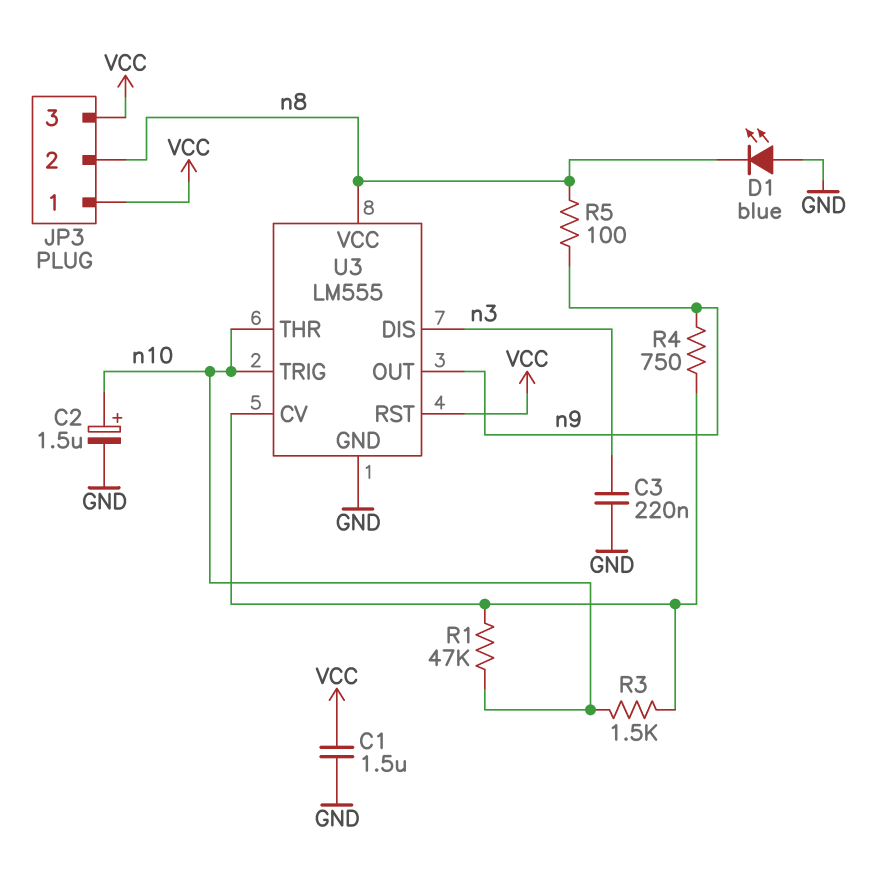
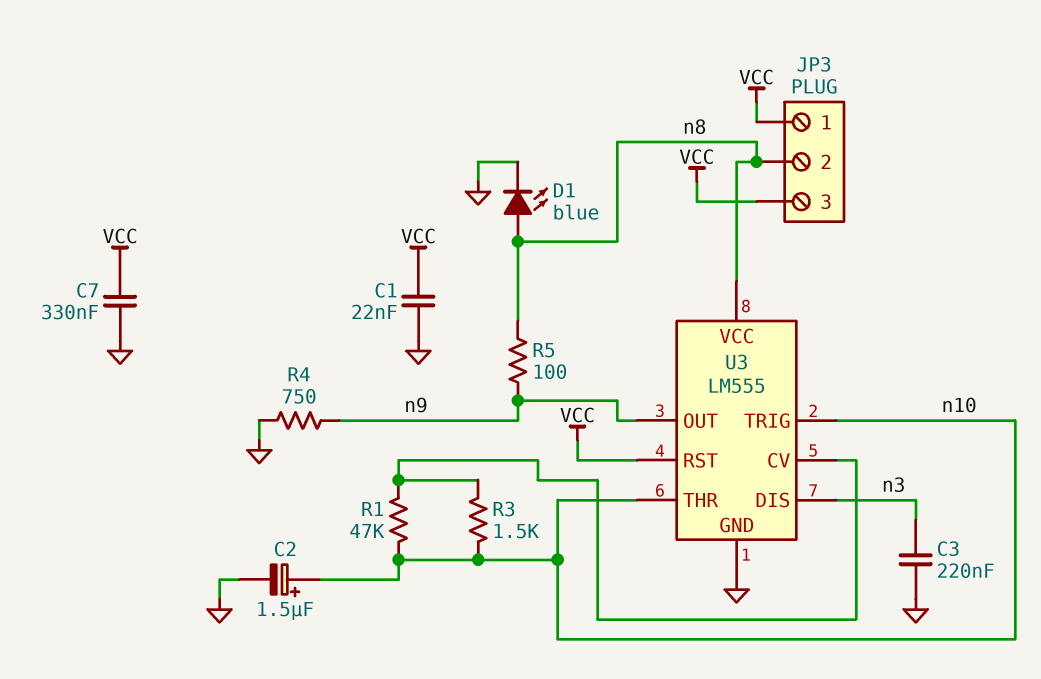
C1: 1.5uF (GND, VCC) -> 22nF (GND, VCC)
C7: none -> 330nF (GND, VCC)
D1: LED blue (A GND, K n8) -> LED blue (A n8, K GND)
R4: 750 (U3/CV, n9) -> 750 (GND, n9)

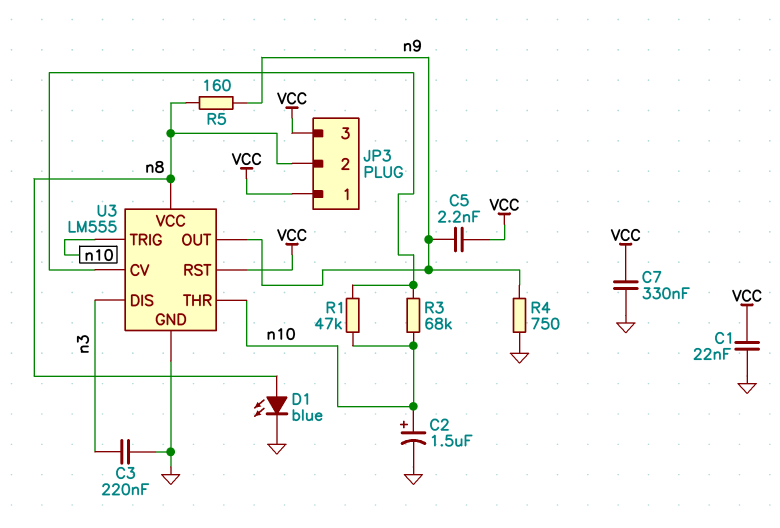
C5: none -> 2.2nF (VCC, n9)
R3: 1.5k (U3/CV, n10) -> 68k (U3/CV, n10)
R5: 100 (n8, n9) -> 160 (n8, n9)

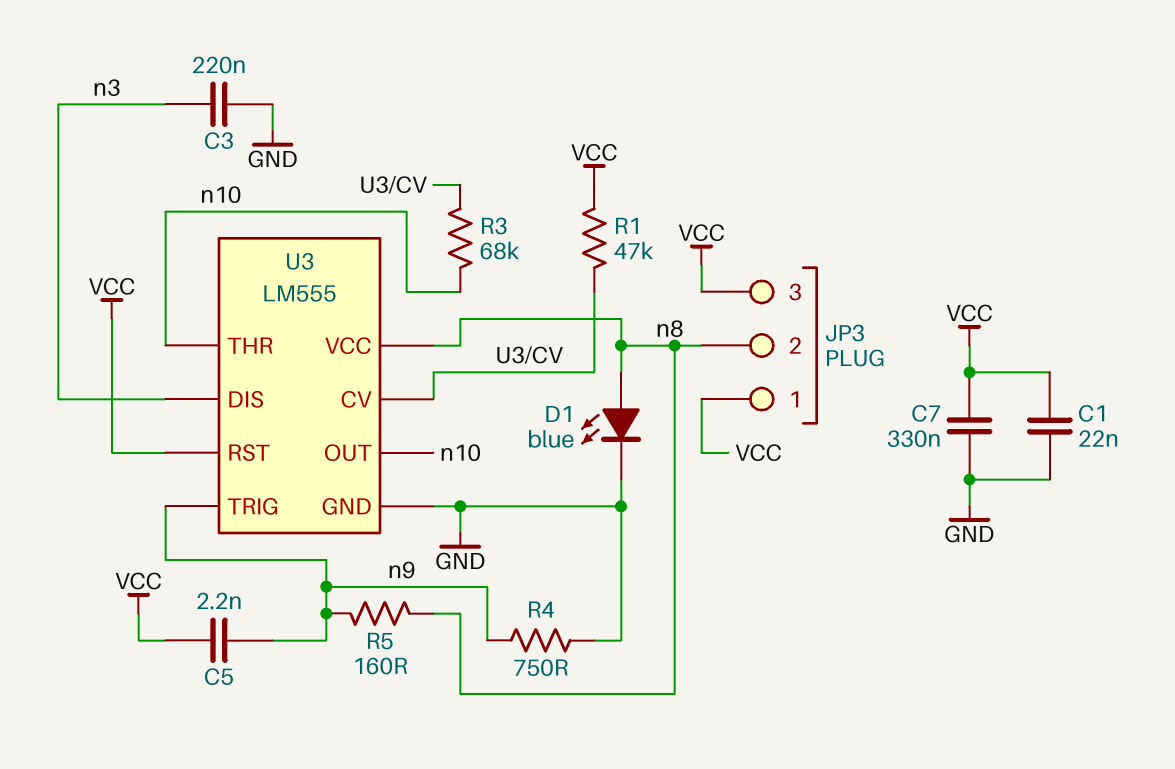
C2: 1.5uF (plus n10, minus GND) -> none
R1: 47k (U3/CV, n10) -> 47k (U3/CV, VCC)
U3 pin OUT: n9 -> n10
U3 pin TRIG: n10 -> n9

